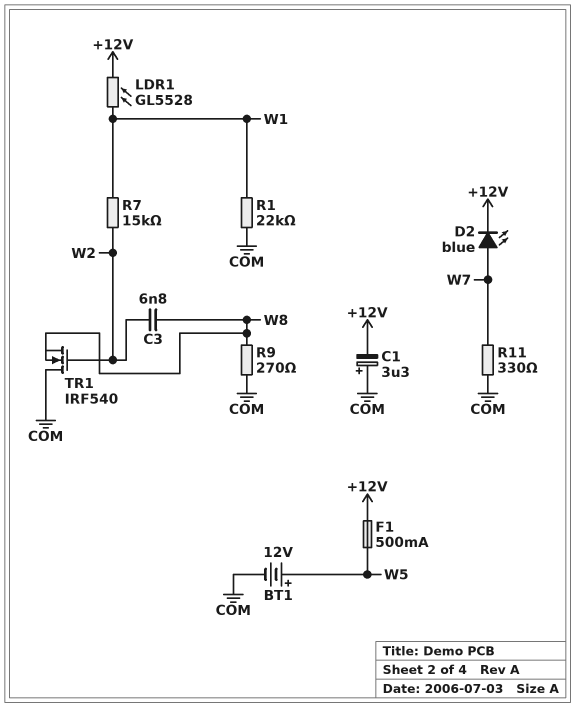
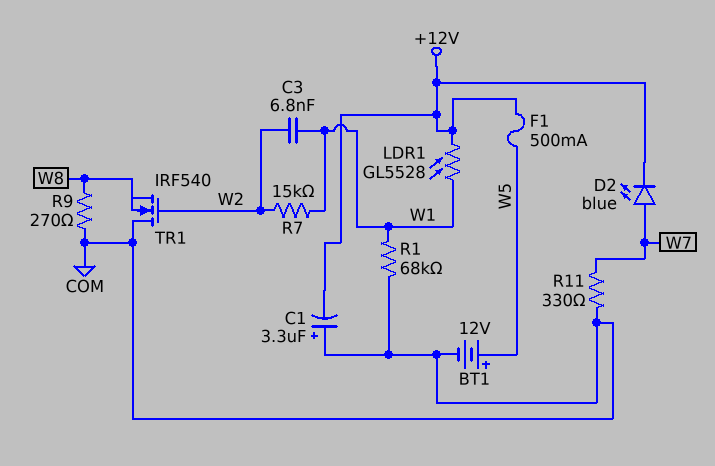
C3: 6.8nF (W2, W8) -> 6.8nF (W1, W2)
R1: 22k (COM, W1) -> 68k (COM, W1)

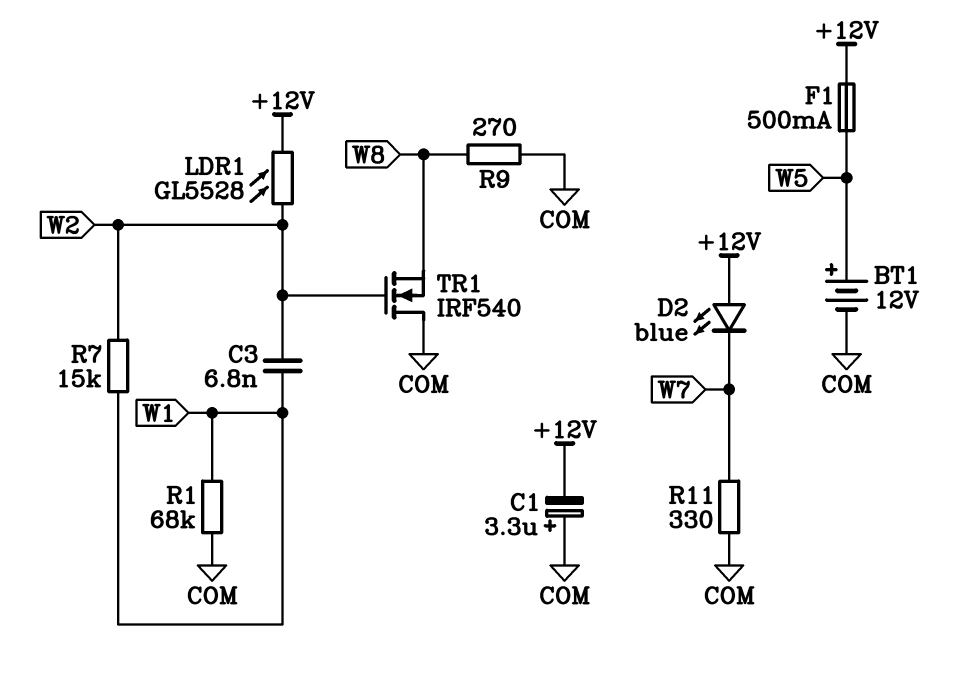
D2: LED blue (A W7, K +12V) -> LED blue (A +12V, K W7)
LDR1: GL5528 (+12V, W1) -> GL5528 (+12V, W2)

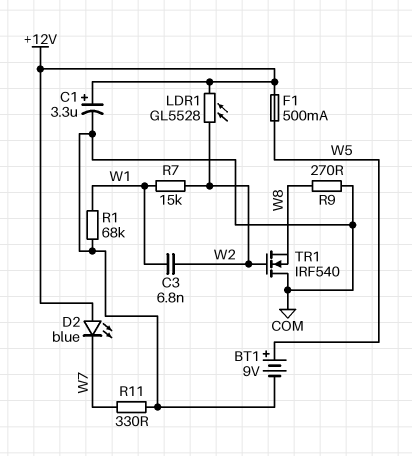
BT1: 12V (plus W5, minus COM) -> 9V (plus W5, minus COM)
C1: 3.3uF (plus COM, minus +12V) -> 3.3uF (plus +12V, minus COM)

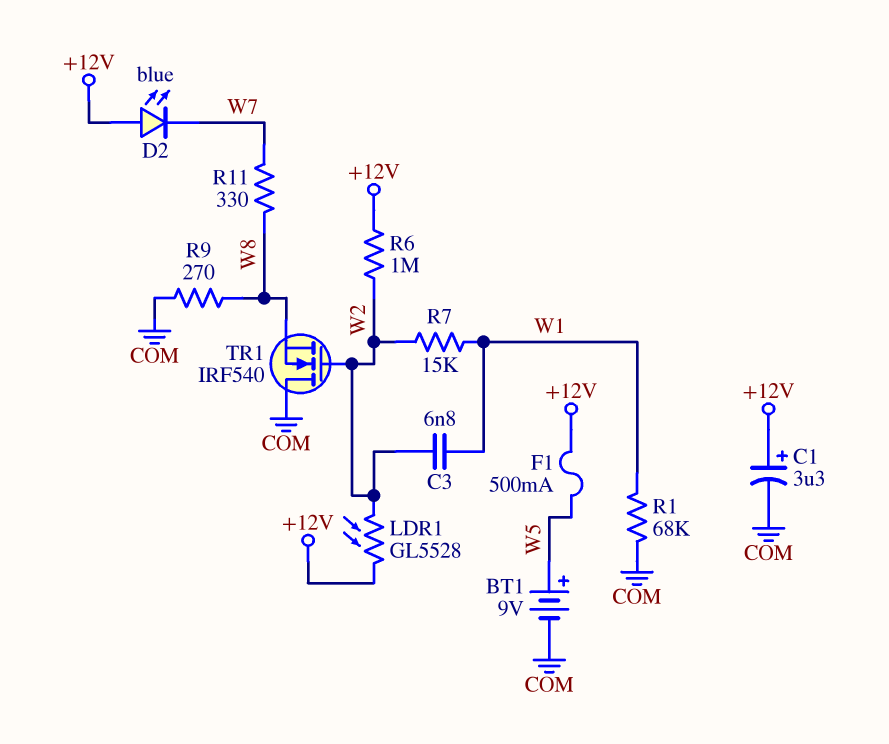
R6: none -> 1M (+12V, W2)
R11: 330 (COM, W7) -> 330 (W7, W8)

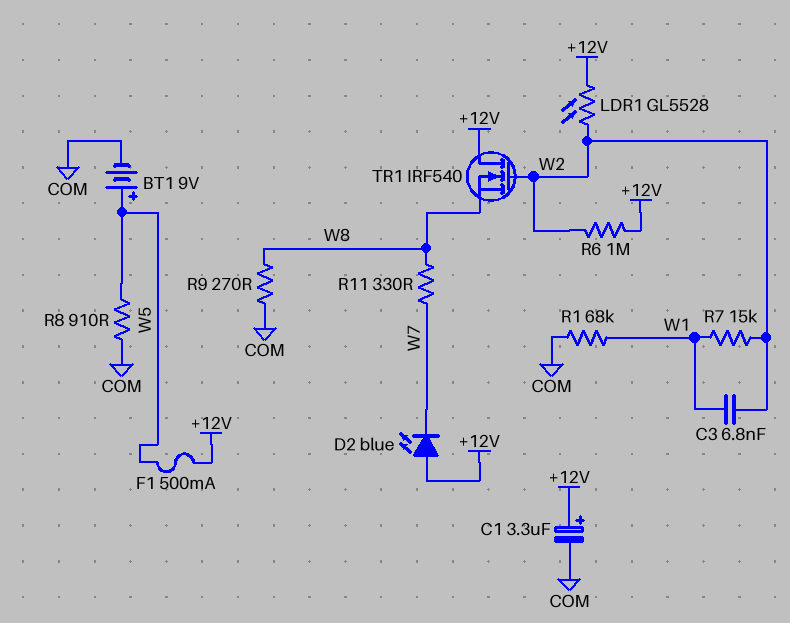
R8: none -> 910 (COM, W5)
TR1: NMOS IRF540 (G W2, D COM, S W8) -> NMOS IRF540 (G W2, D +12V, S W8)

